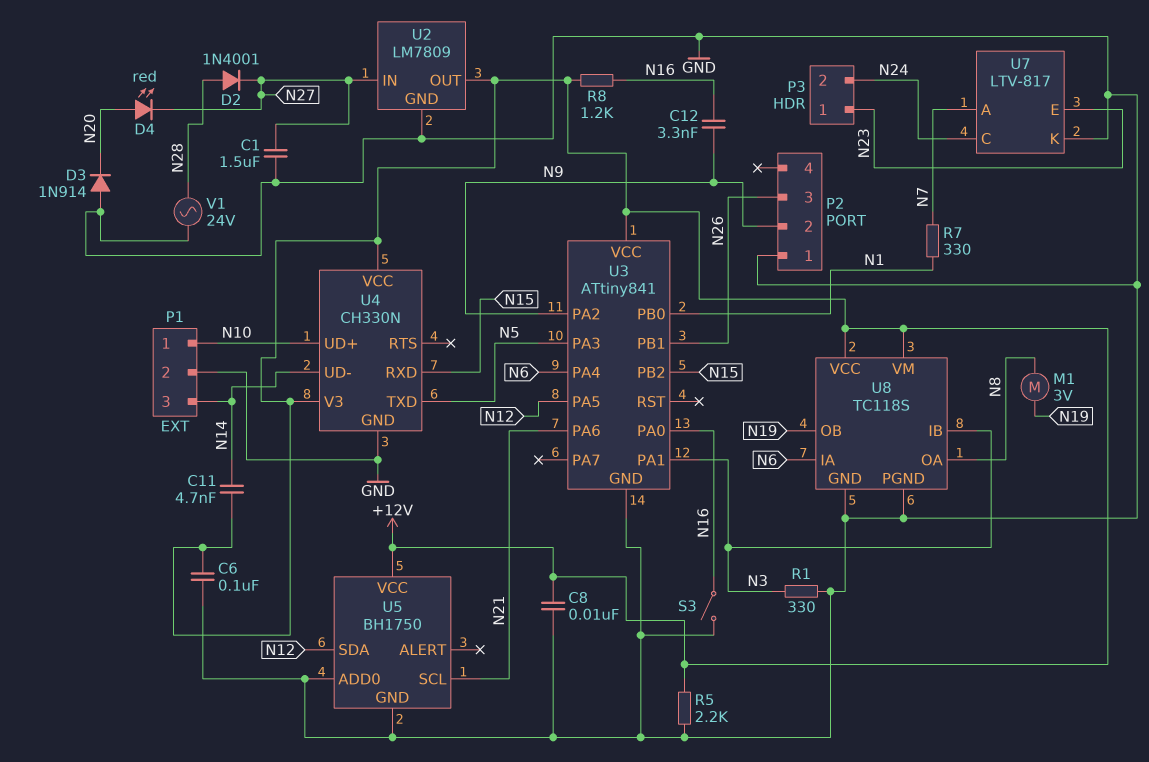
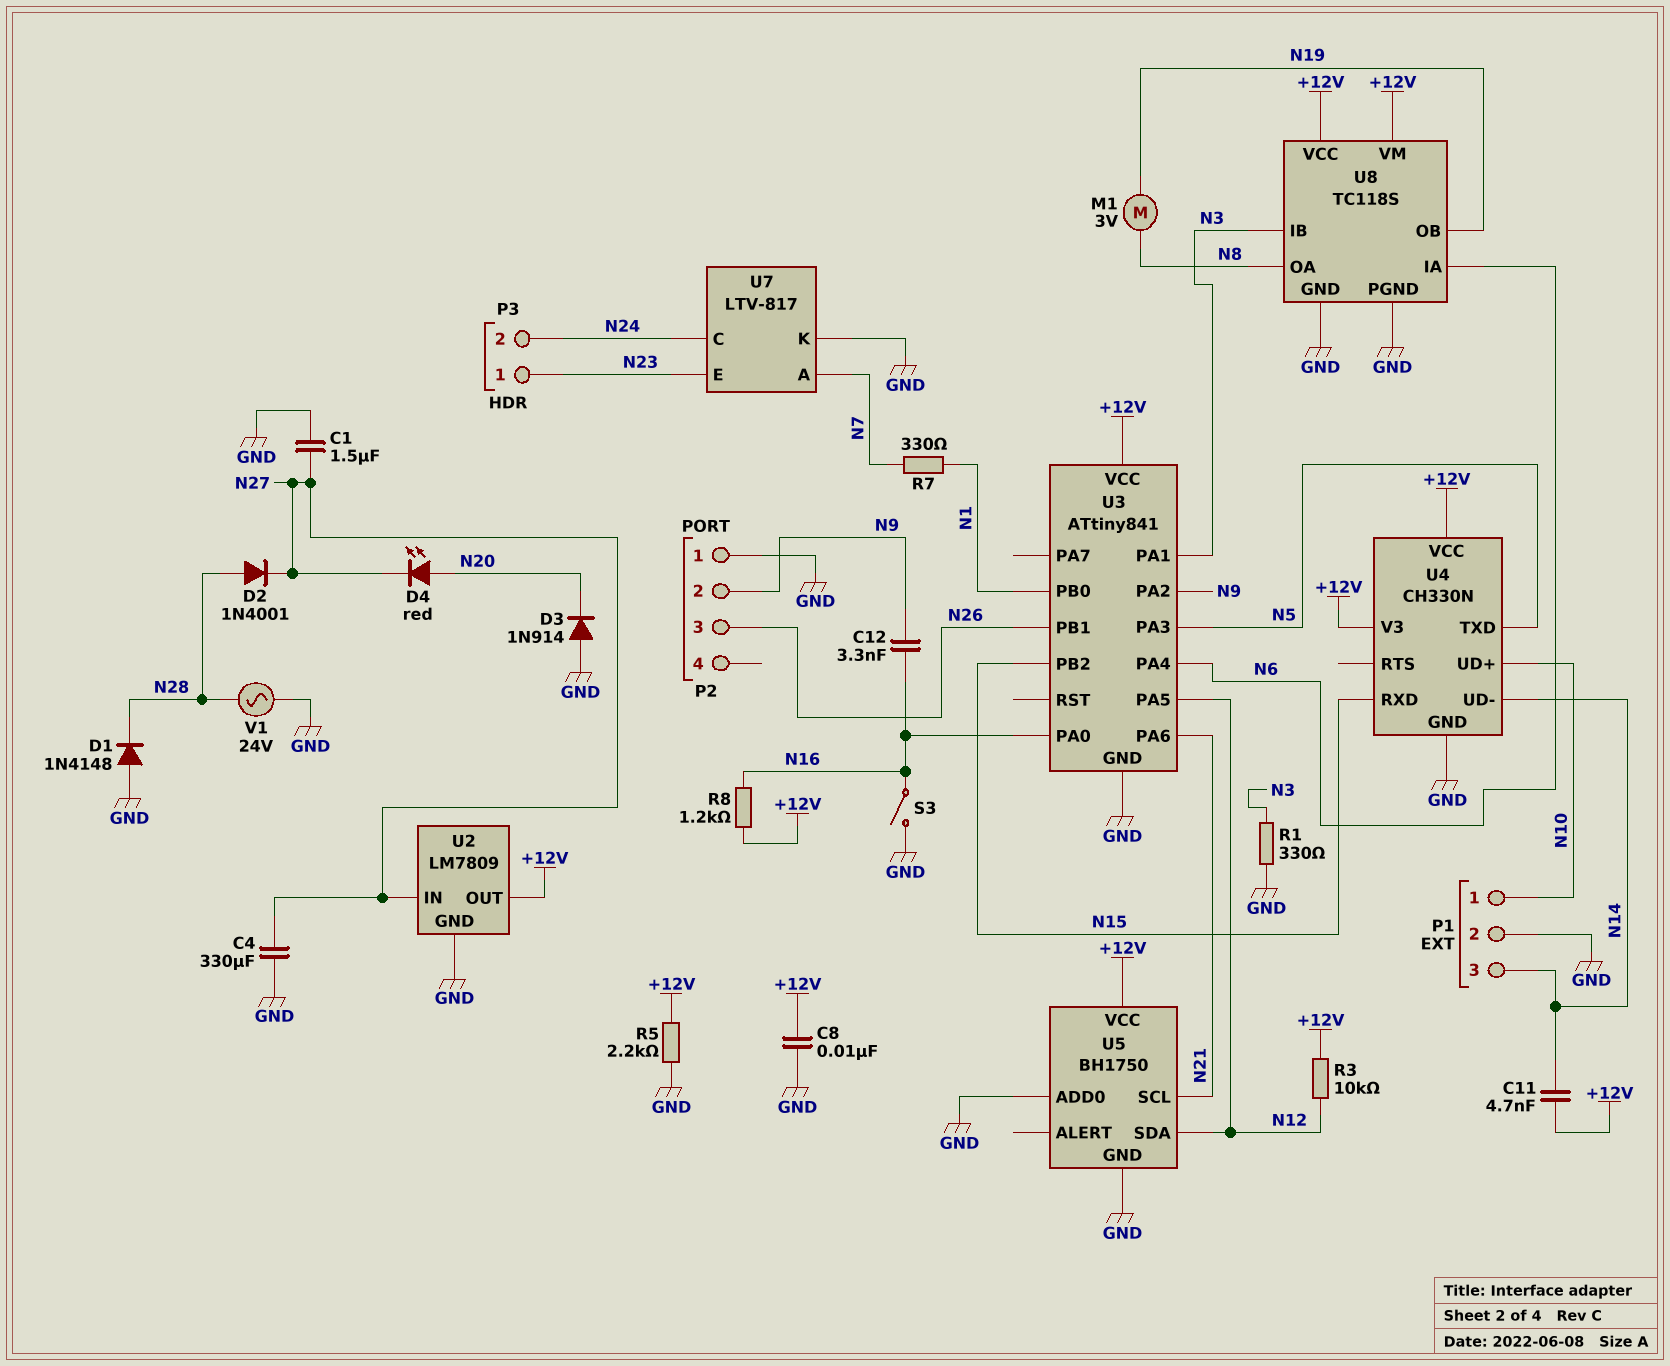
C4: none -> 330uF (GND, N27)
C6: 100nF (+12V, GND) -> none
D1: none -> diode 1N4148 (A GND, K N28)
R3: none -> 10k (+12V, N12)

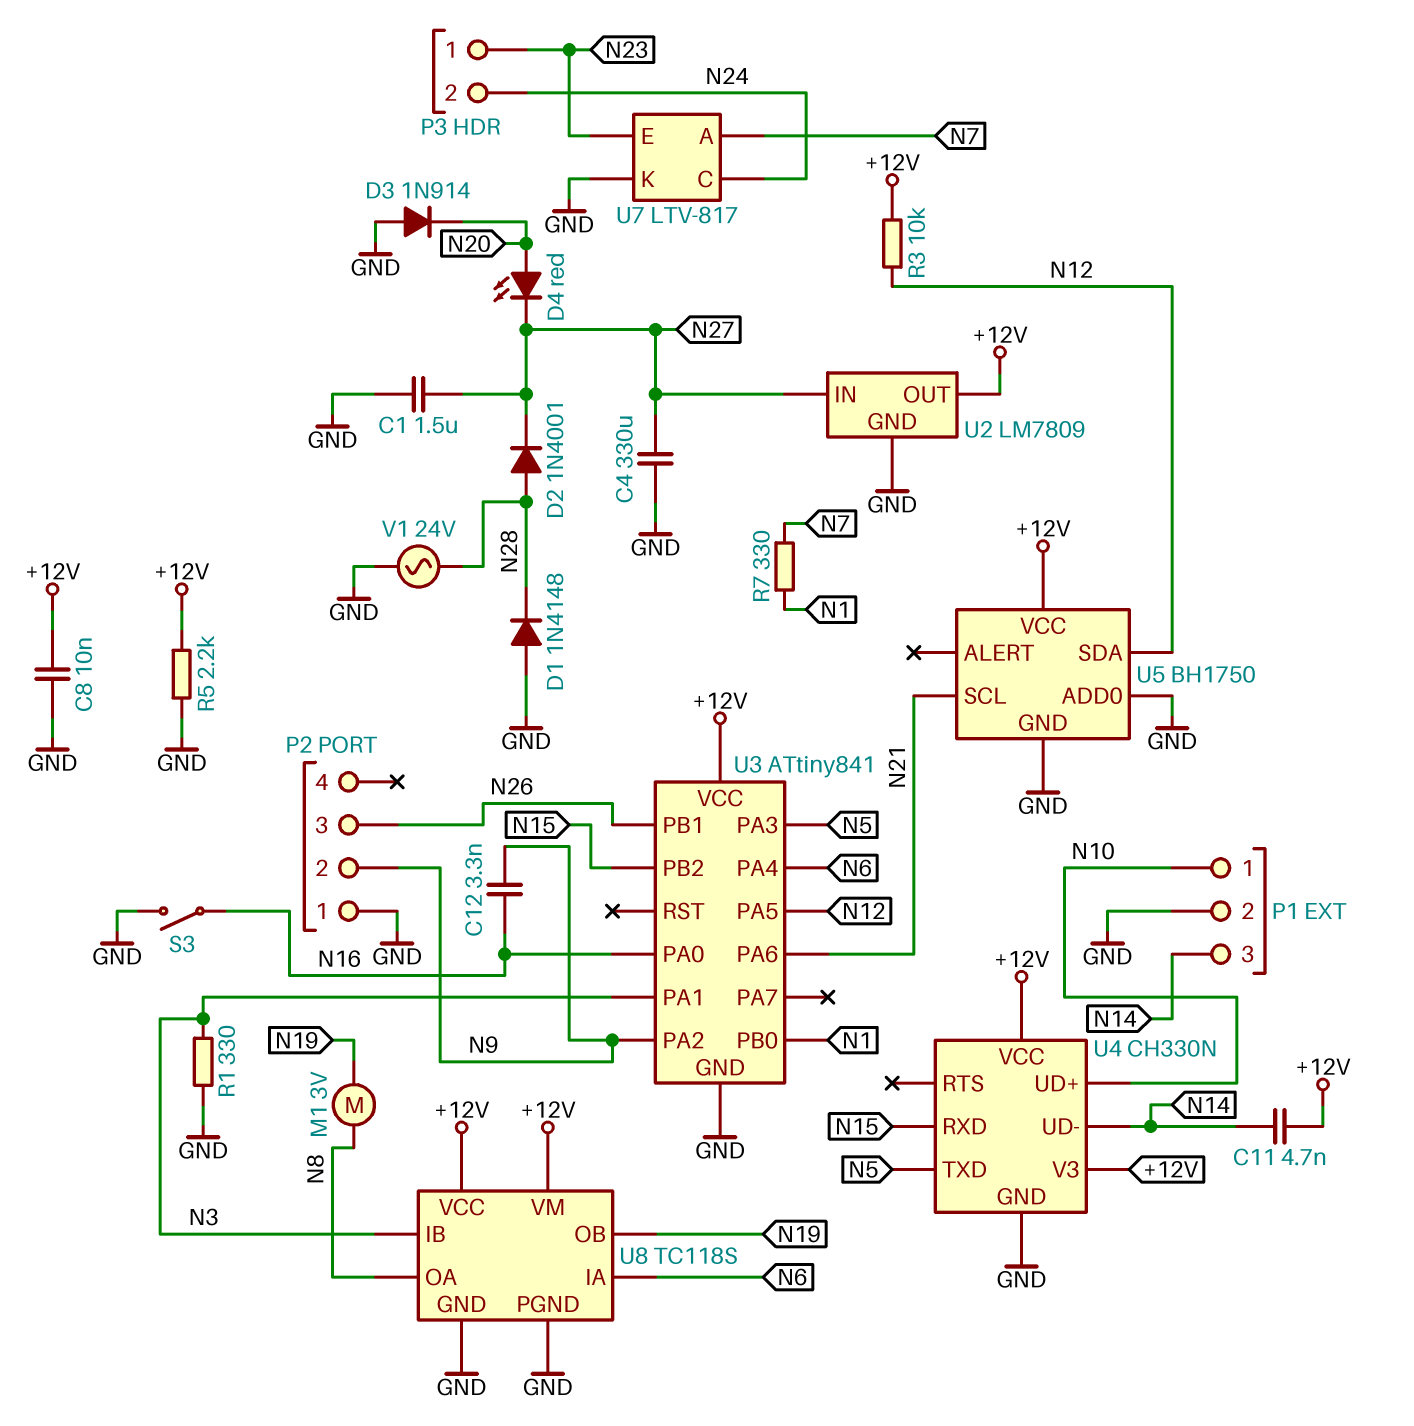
R8: 1.2k (+12V, N16) -> none

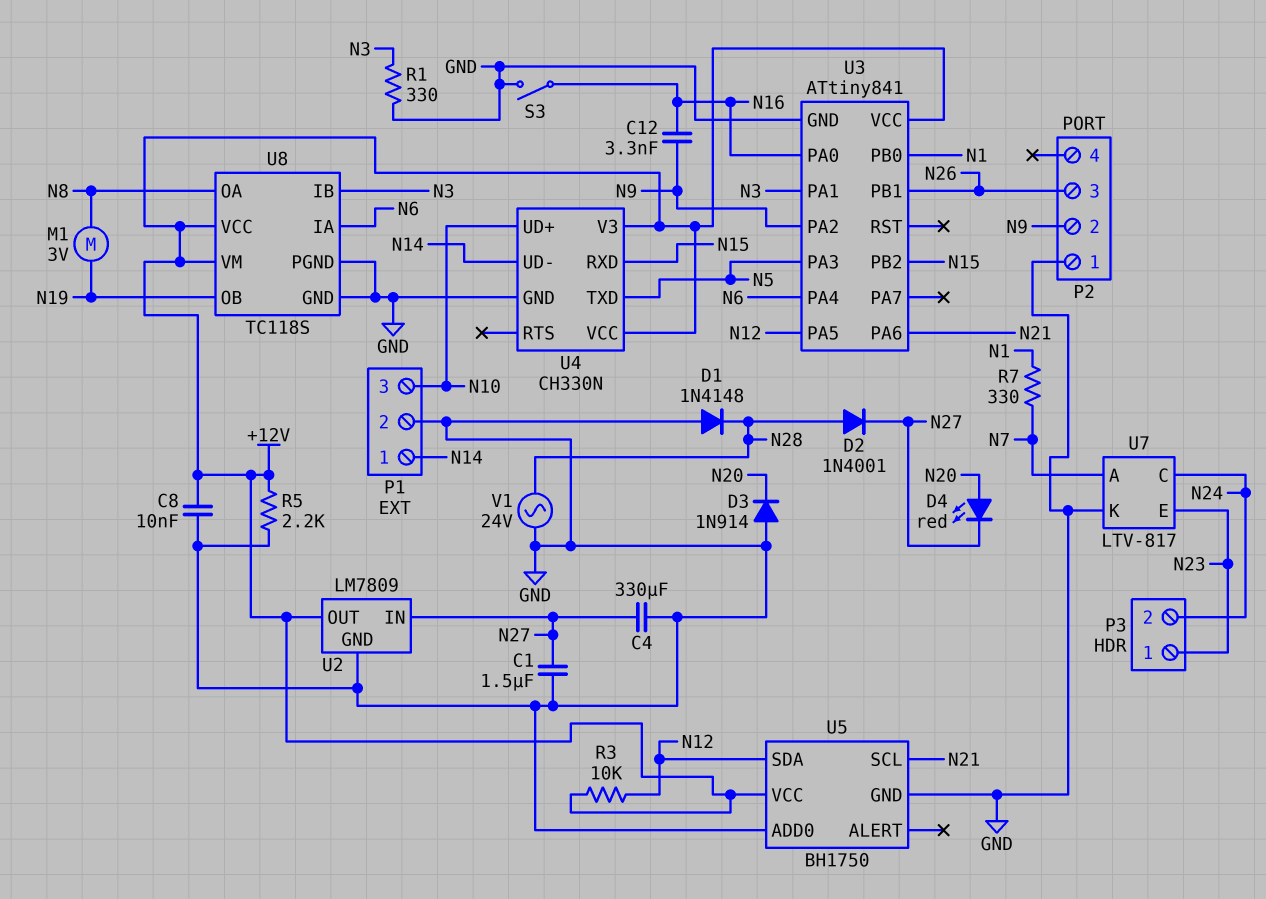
C11: 4.7nF (+12V, N14) -> none
P1 pin 1: N10 -> N14
P1 pin 3: N14 -> N10

